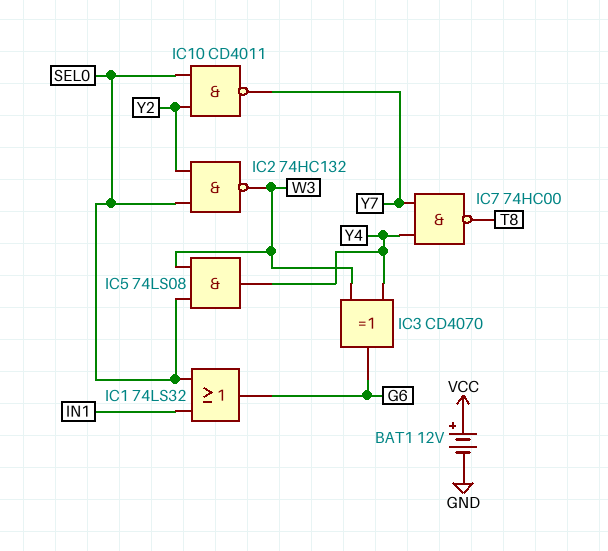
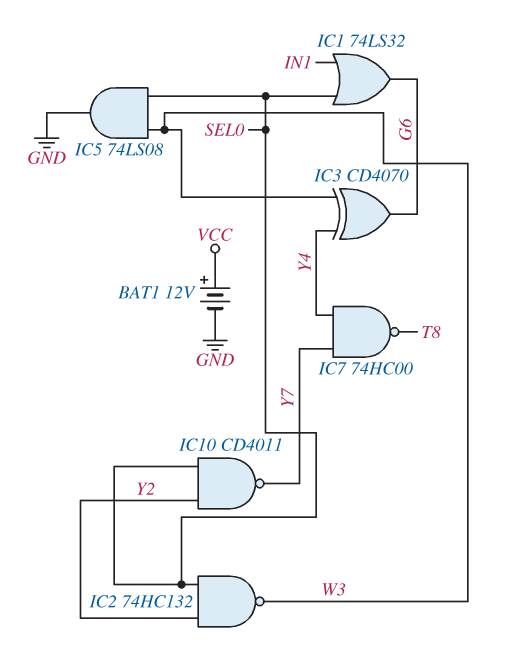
IC5: AND 74LS08 (in SEL0, in W3, out Y4) -> AND 74LS08 (in SEL0, in W3, out GND)

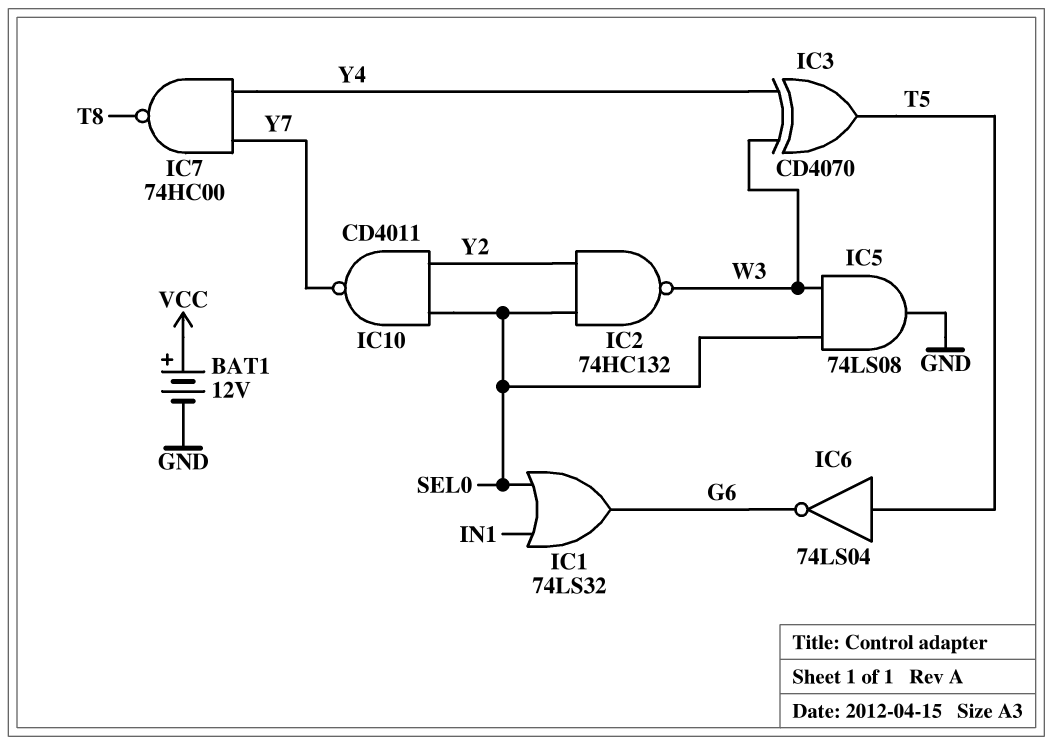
IC3: XOR CD4070 (in W3, in Y4, out G6) -> XOR CD4070 (in W3, in Y4, out T5)
IC6: none -> NOT 74LS04 (in T5, out G6)

